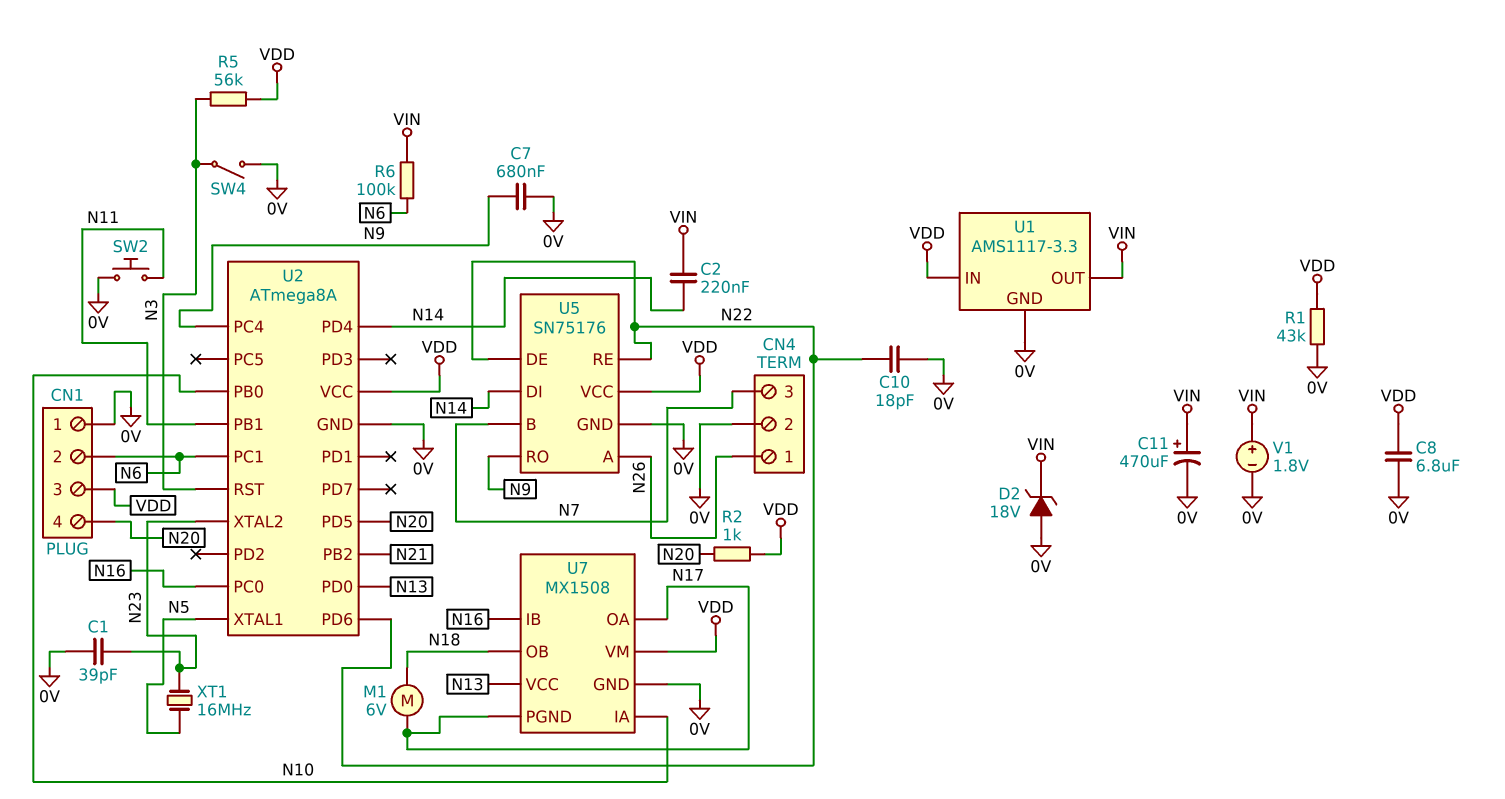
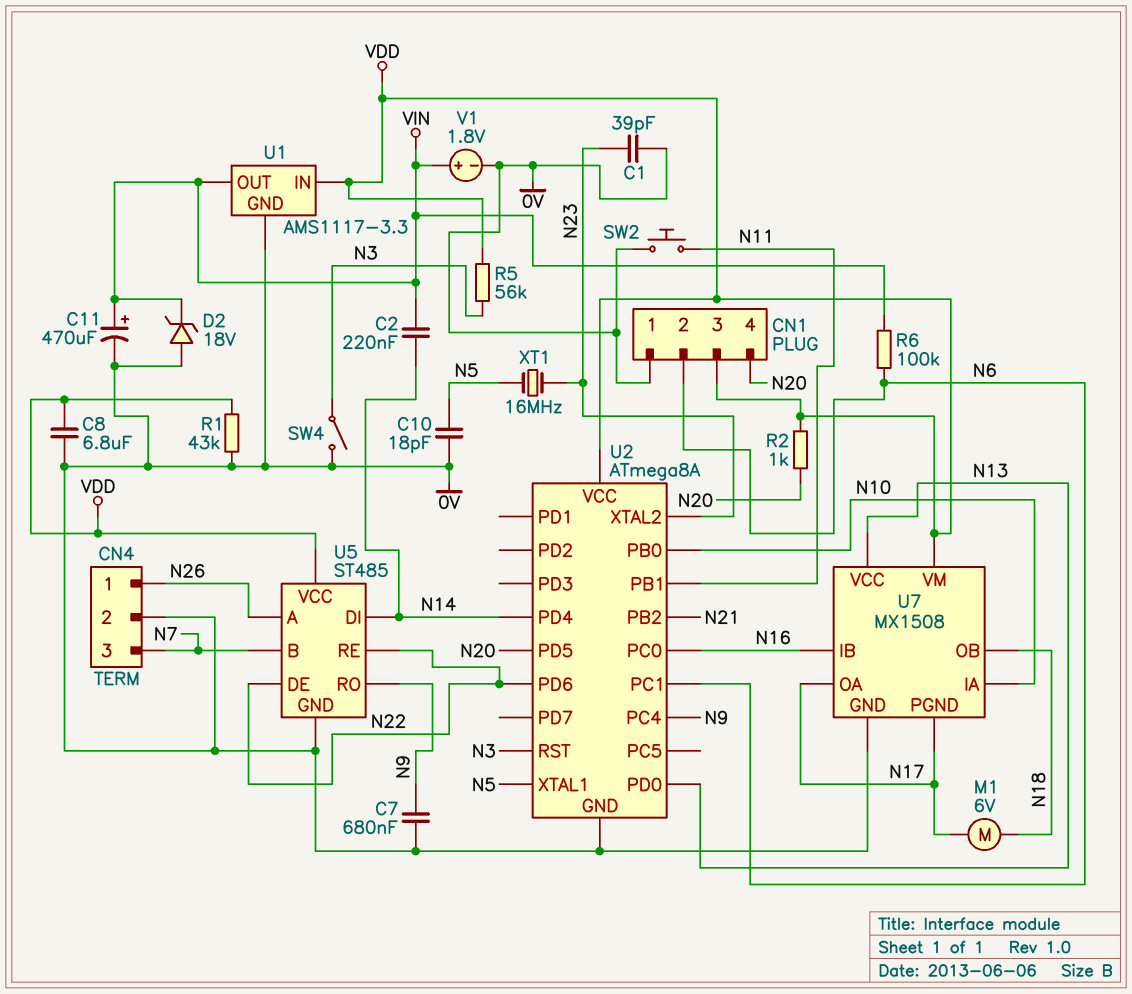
C10: 18pF (0V, N22) -> 18pF (0V, N5)
U5: SN75176 -> ST485

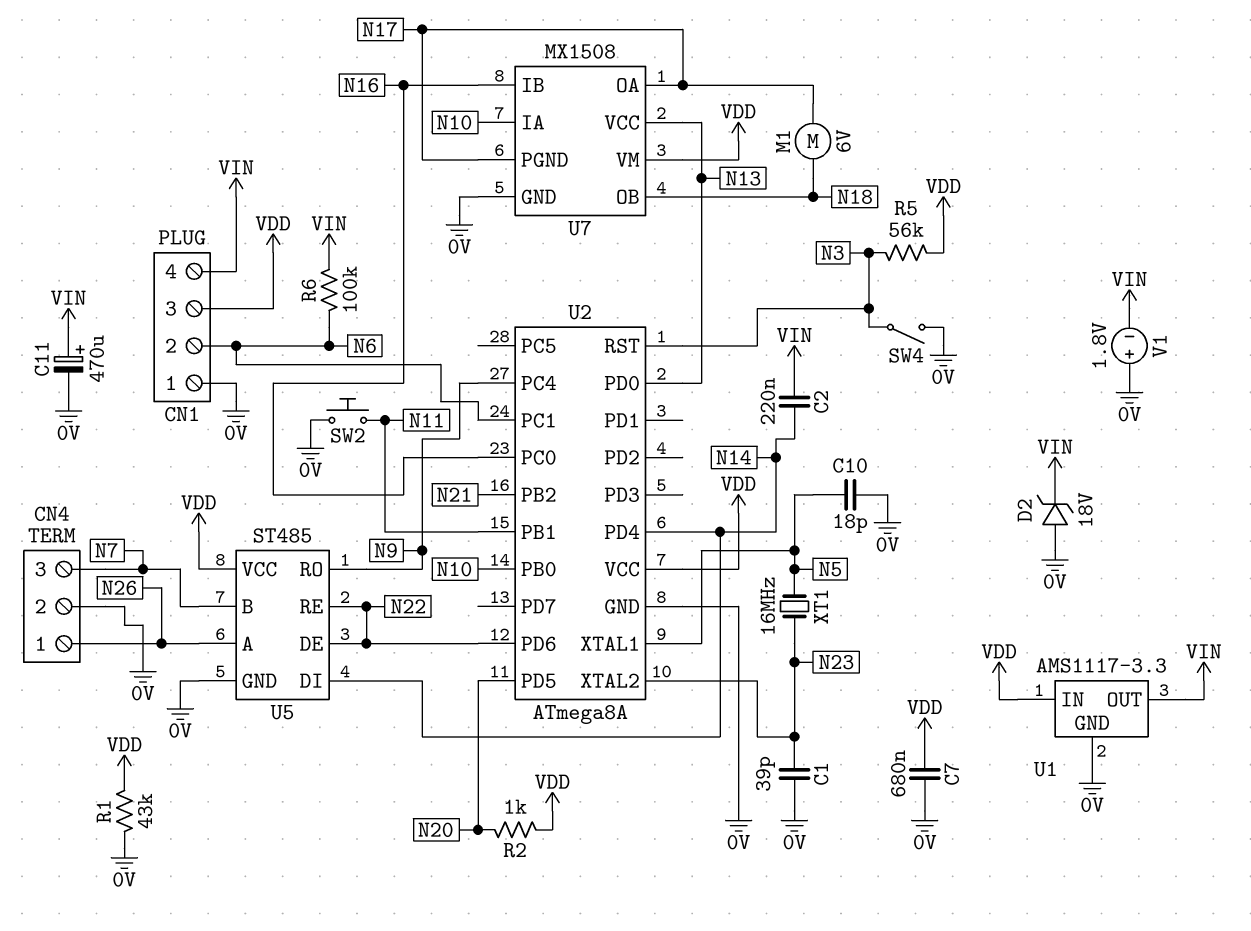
C7: 680nF (0V, N9) -> 680nF (0V, VDD)
C8: 6.8uF (0V, VDD) -> none
CN1 pin 4: N20 -> VIN
V1: 1.8V (plus VIN, minus 0V) -> 1.8V (plus 0V, minus VIN)

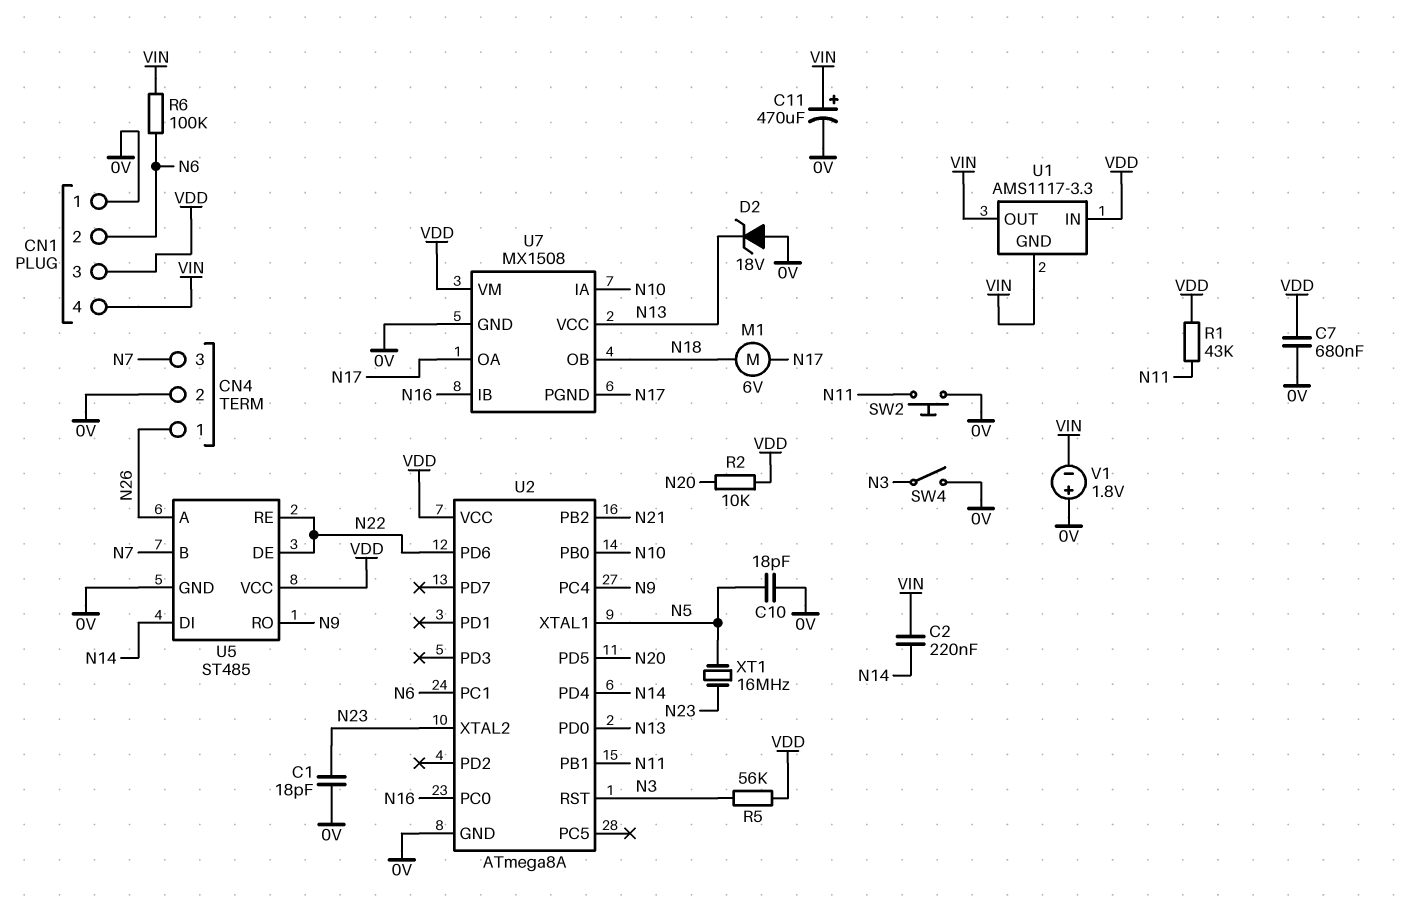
C1: 39pF (0V, N23) -> 18pF (0V, N23)
D2: zener 18V (A 0V, K VIN) -> zener 18V (A 0V, K N13)
R1: 43k (0V, VDD) -> 43k (N11, VDD)
R2: 1k (N20, VDD) -> 10k (N20, VDD)
U1 pin GND: 0V -> VIN

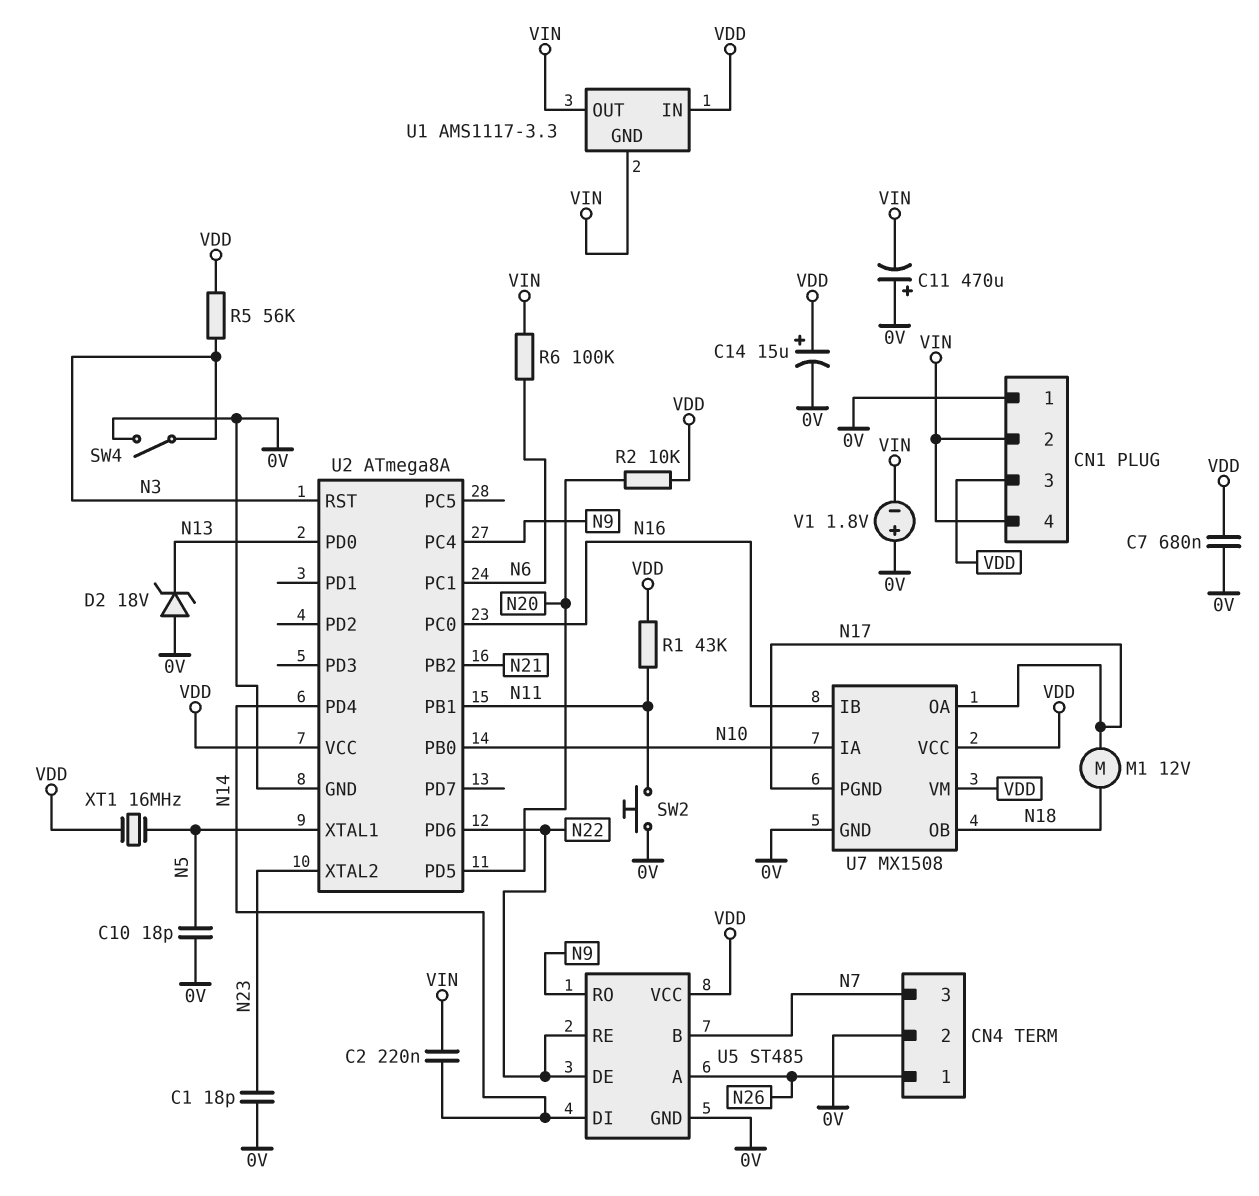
C11: 470uF (plus VIN, minus 0V) -> 470uF (plus 0V, minus VIN)
C14: none -> 15uF (plus VDD, minus 0V)
CN1 pin 2: N6 -> VIN
M1: motor 6V (N17, N18) -> motor 12V (N17, N18)
U7 pin VCC: N13 -> VDD
XT1: 16MHz (N5, N23) -> 16MHz (N5, VDD)

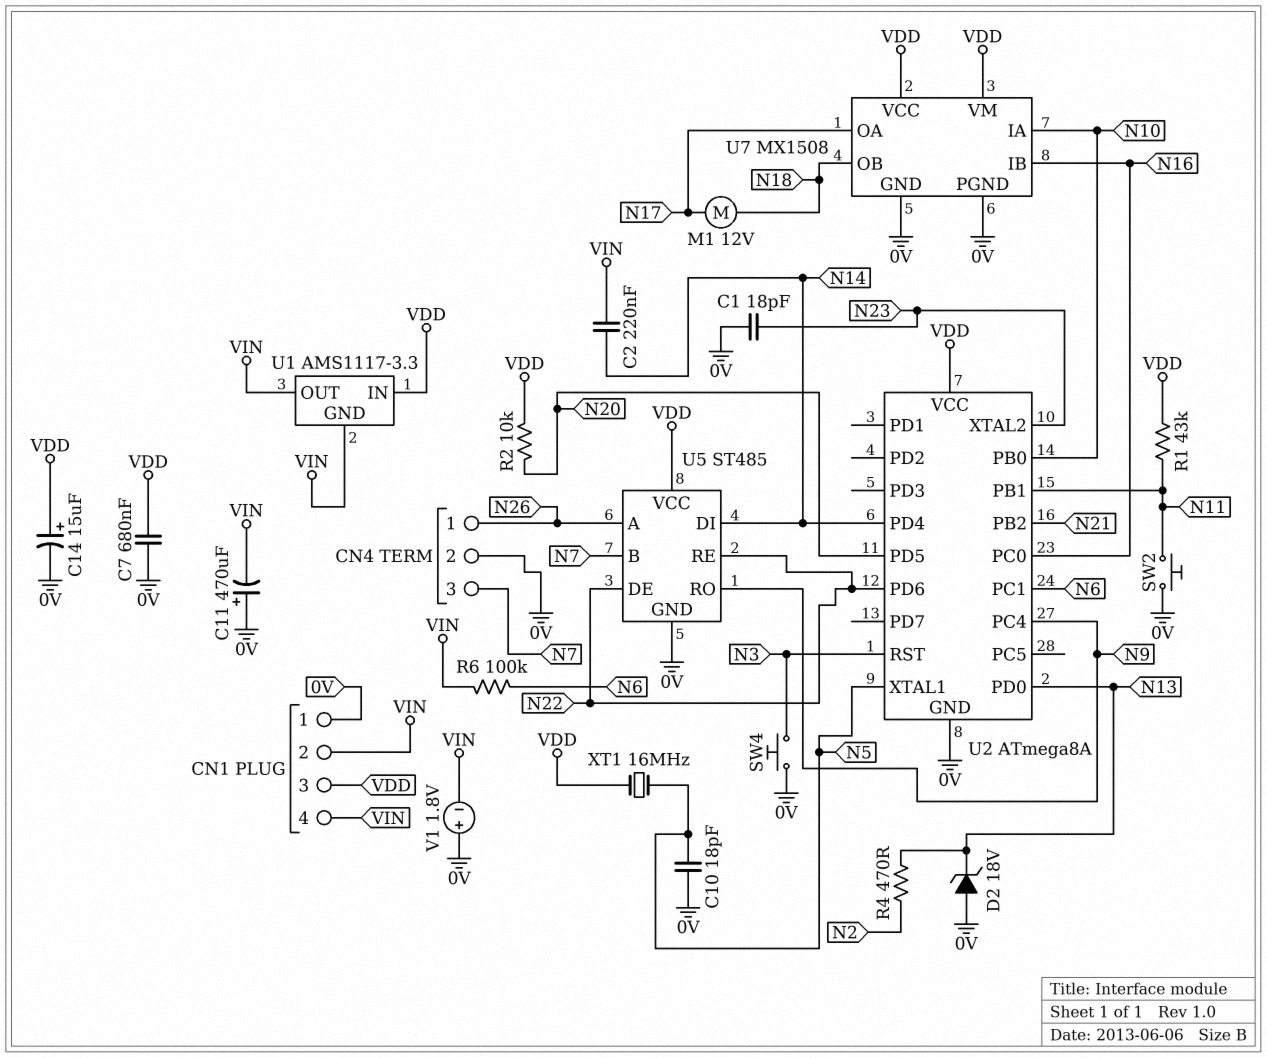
R4: none -> 470 (N2, N13)
R5: 56k (N3, VDD) -> none
SW4: switch (0V, N3) -> button (0V, N3)
U7 pin PGND: N17 -> 0V

